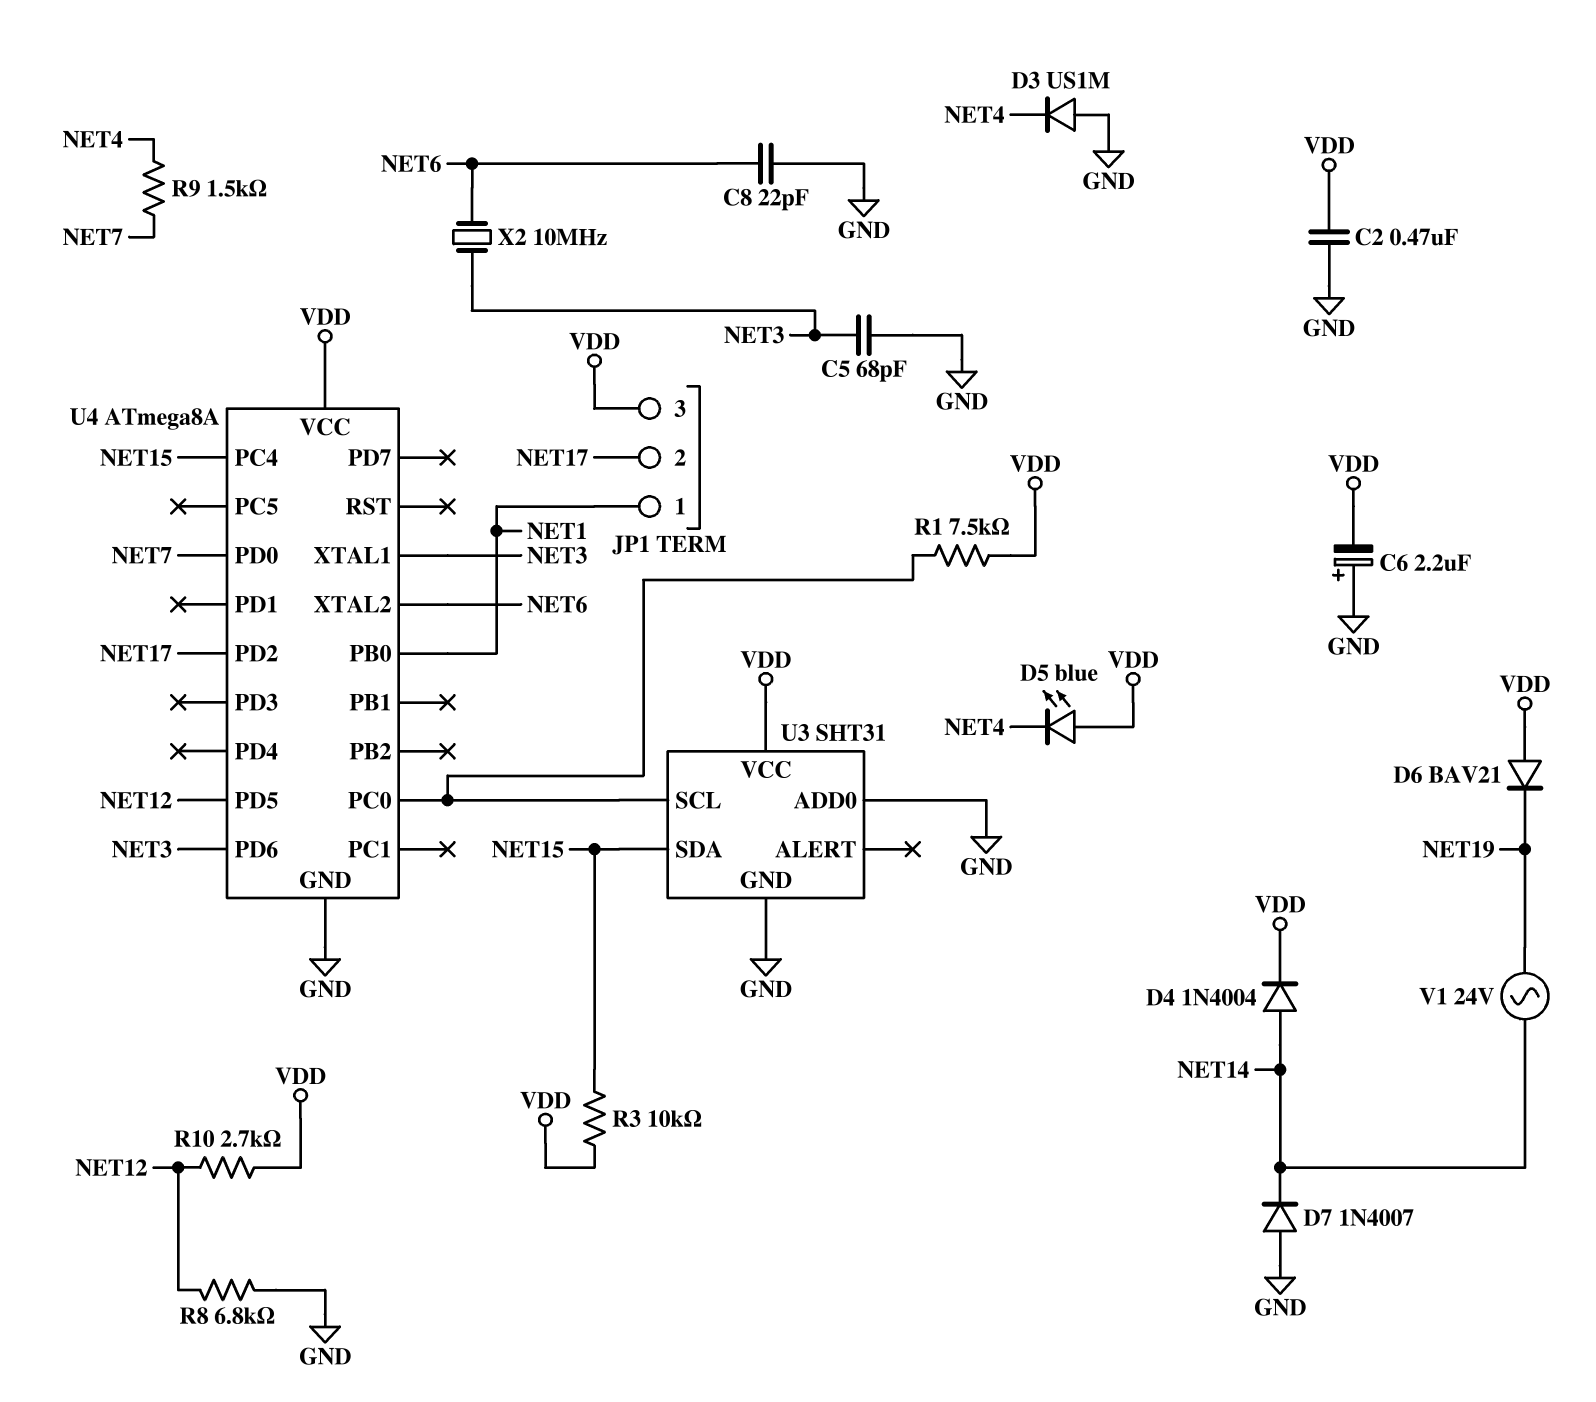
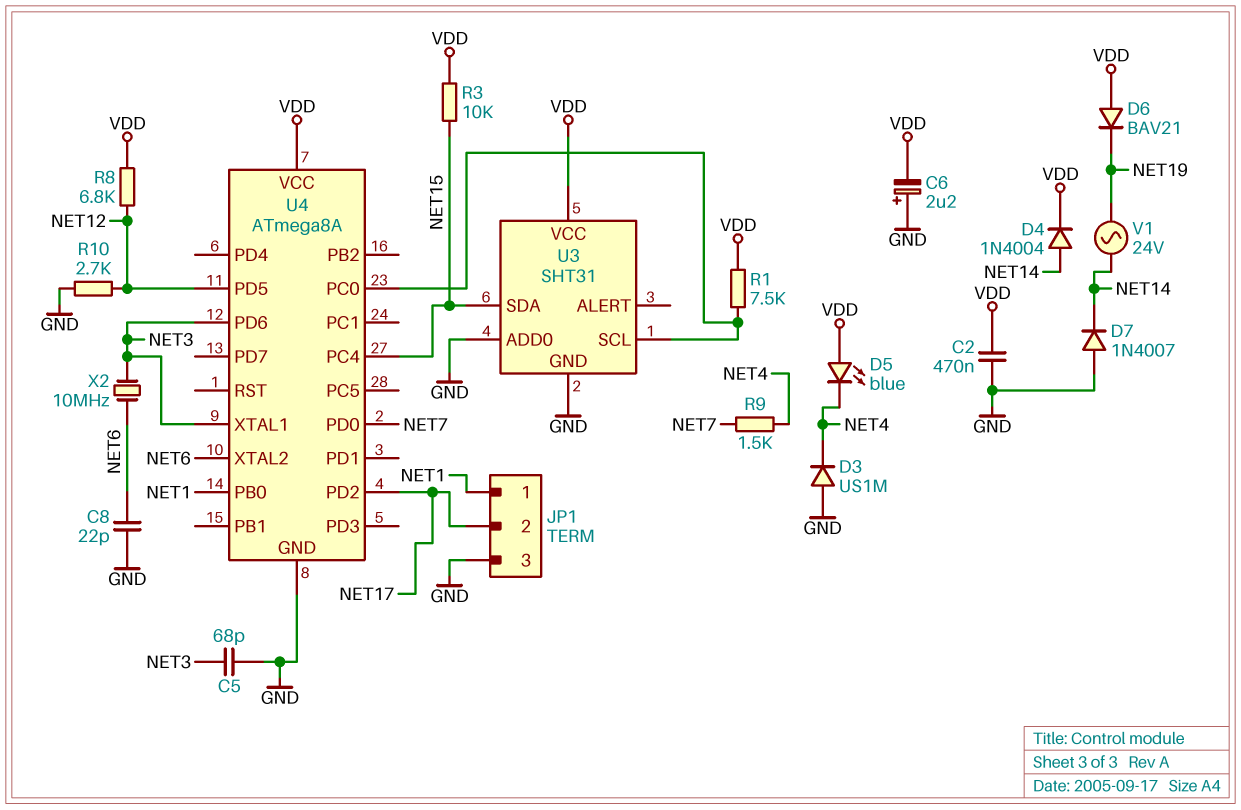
JP1 pin 3: VDD -> GND
R8: 6.8k (GND, NET12) -> 6.8k (NET12, VDD)
R10: 2.7k (NET12, VDD) -> 2.7k (GND, NET12)

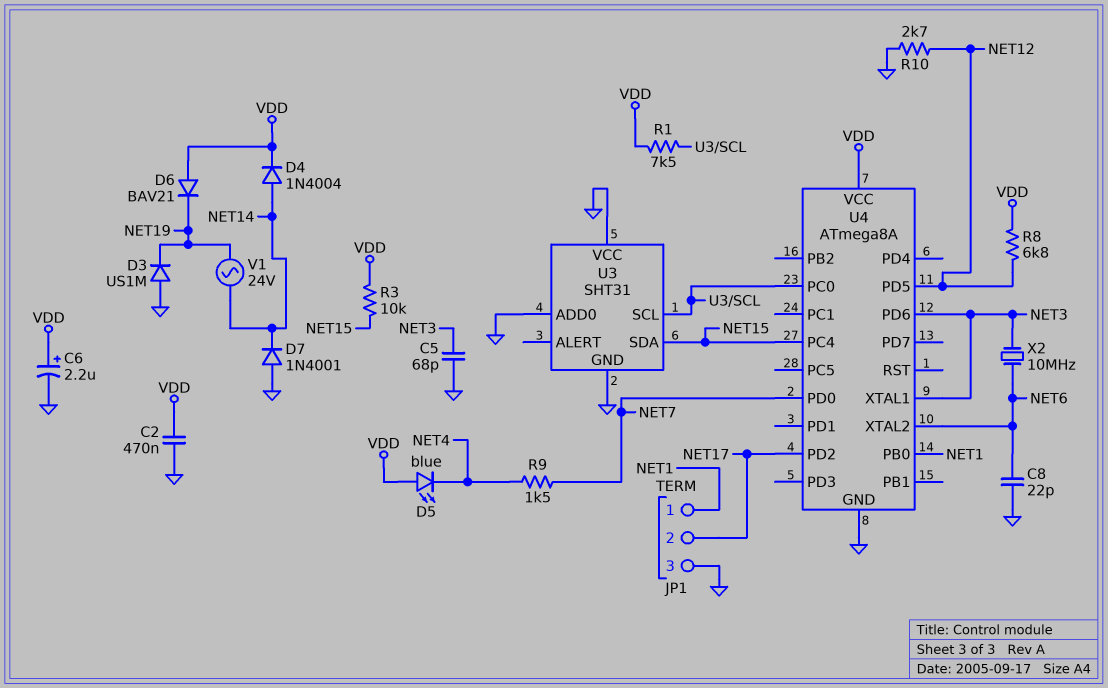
C6: 2.2uF (plus GND, minus VDD) -> 2.2uF (plus VDD, minus GND)
D3: diode US1M (A GND, K NET4) -> diode US1M (A GND, K NET19)
D7: diode 1N4007 (A GND, K NET14) -> diode 1N4001 (A GND, K NET14)
U3 pin VCC: VDD -> GND

